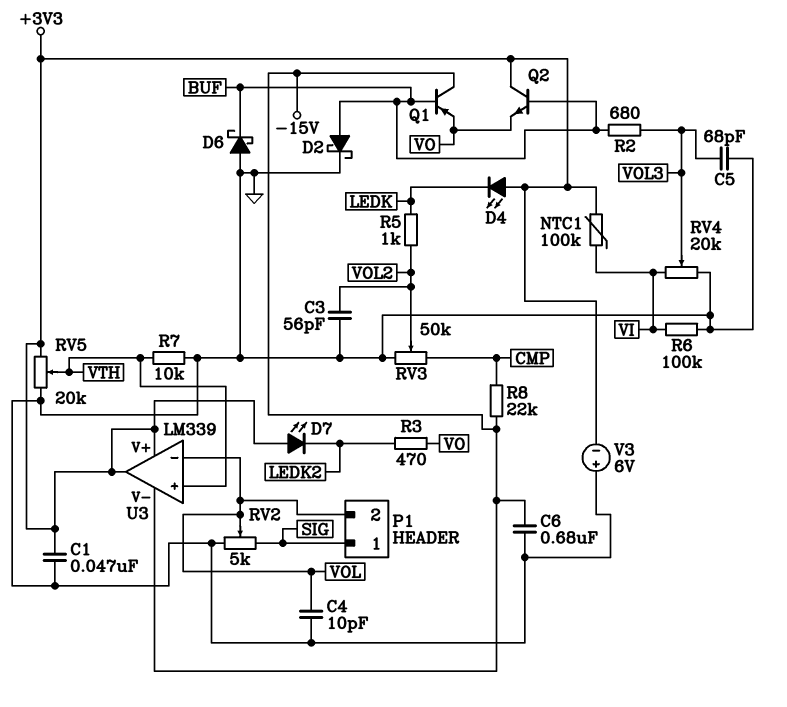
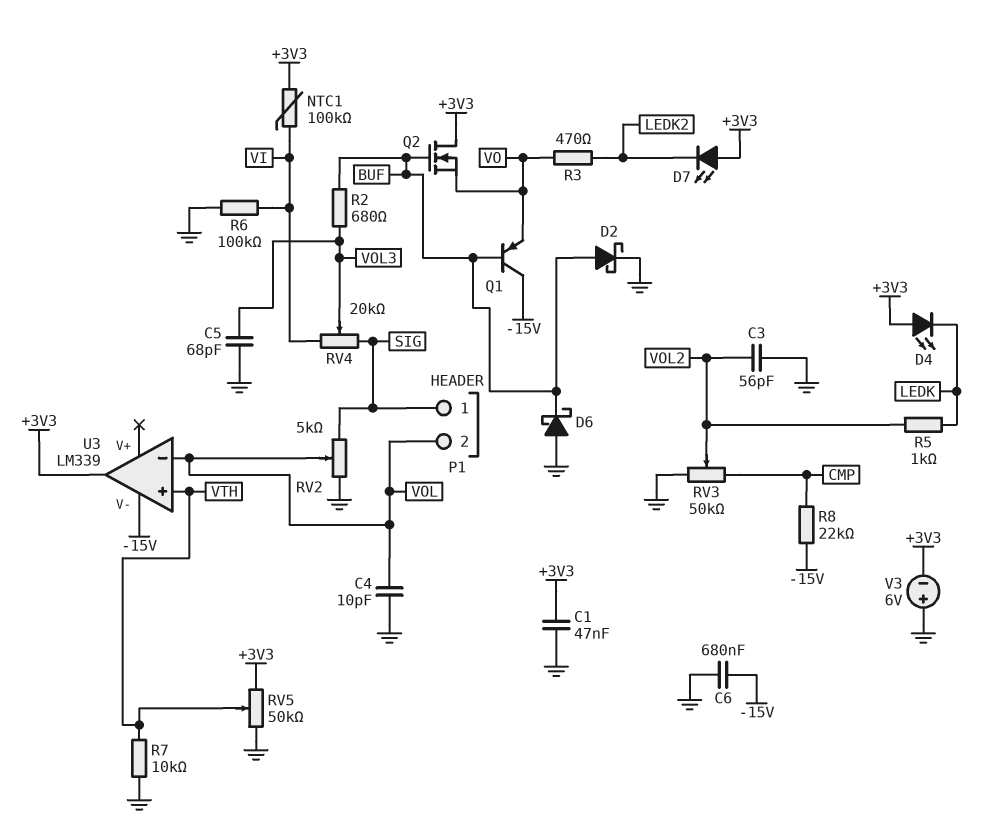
Q2: NPN (B BUF, C +3V3, E VO) -> NMOS (G BUF, D +3V3, S VO)
RV4: 20k (GND, VI, wiper VOL3) -> 20k (SIG, VI, wiper VOL3)
RV5: 20k (+3V3, GND, wiper VTH) -> 50k (+3V3, GND, wiper VTH)
U3 pin V+: +3V3 -> none

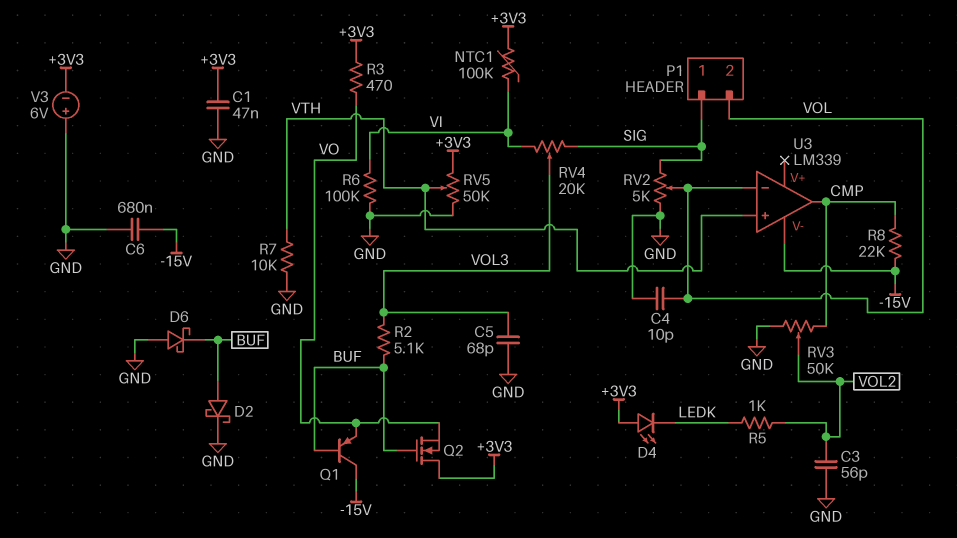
D7: LED (A +3V3, K LEDK2) -> none
R2: 680 (BUF, VOL3) -> 5.1k (BUF, VOL3)
R3: 470 (LEDK2, VO) -> 470 (+3V3, VO)
U3 pin out: +3V3 -> CMP

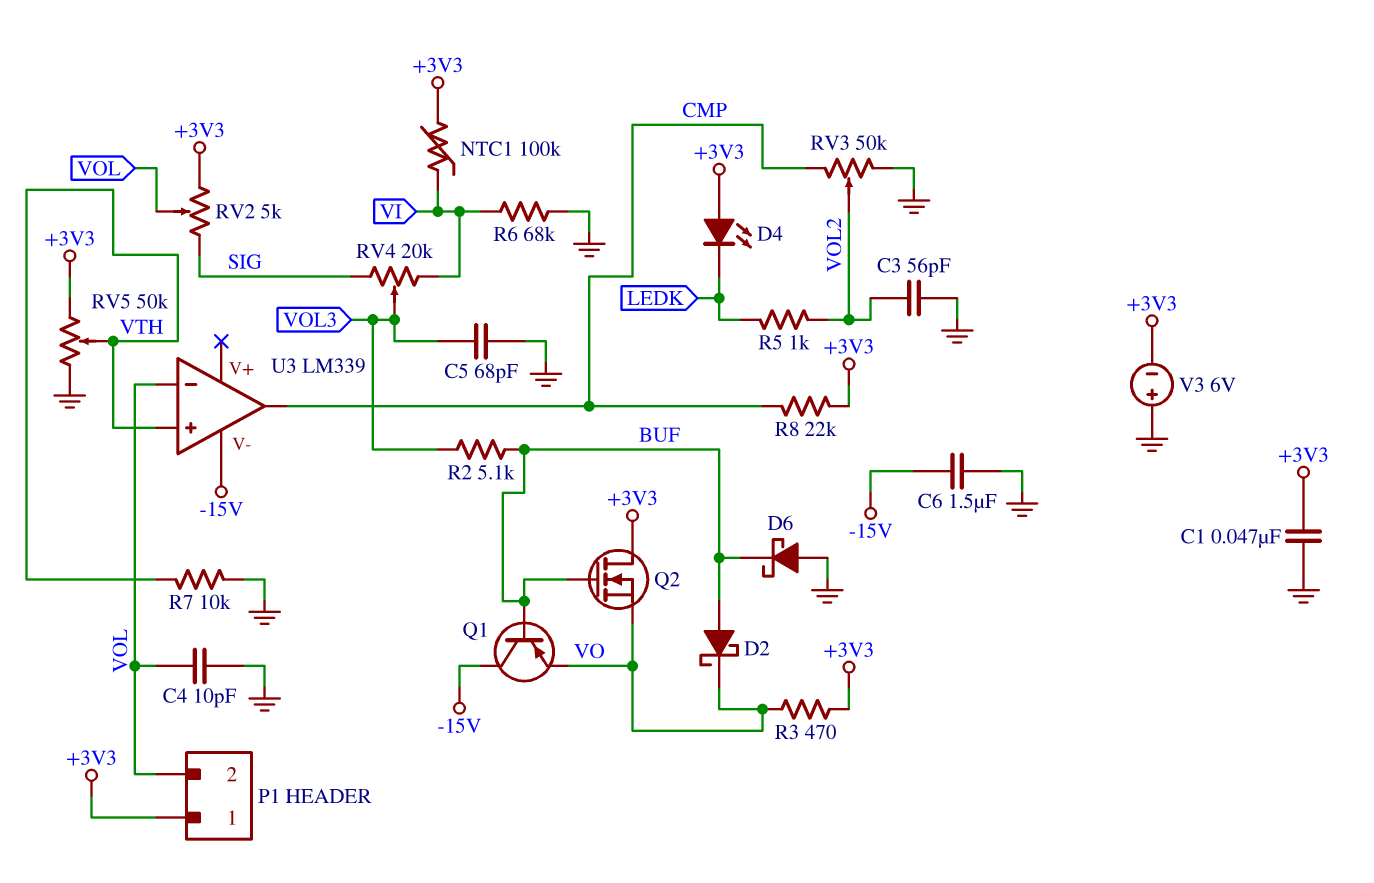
C6: 680nF (-15V, GND) -> 1.5uF (-15V, GND)
D2: schottky (A BUF, K GND) -> schottky (A BUF, K VO)
P1 pin 1: SIG -> +3V3
R6: 100k (GND, VI) -> 68k (GND, VI)
R8: 22k (-15V, CMP) -> 22k (+3V3, CMP)
RV2: 5k (GND, SIG, wiper VOL) -> 5k (+3V3, SIG, wiper VOL)

